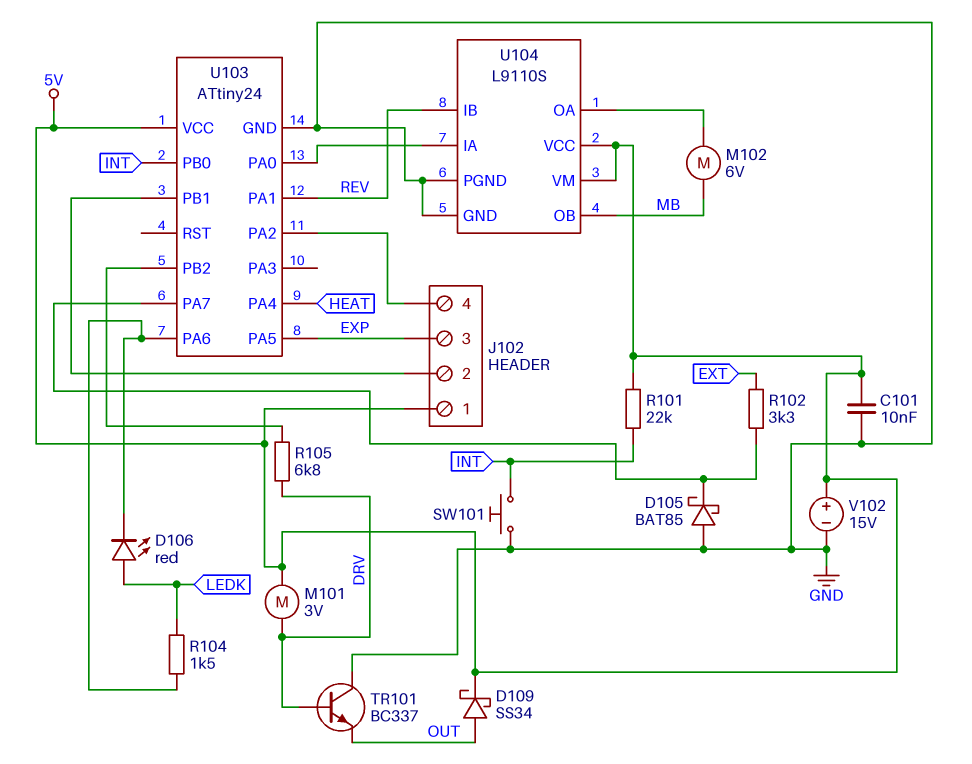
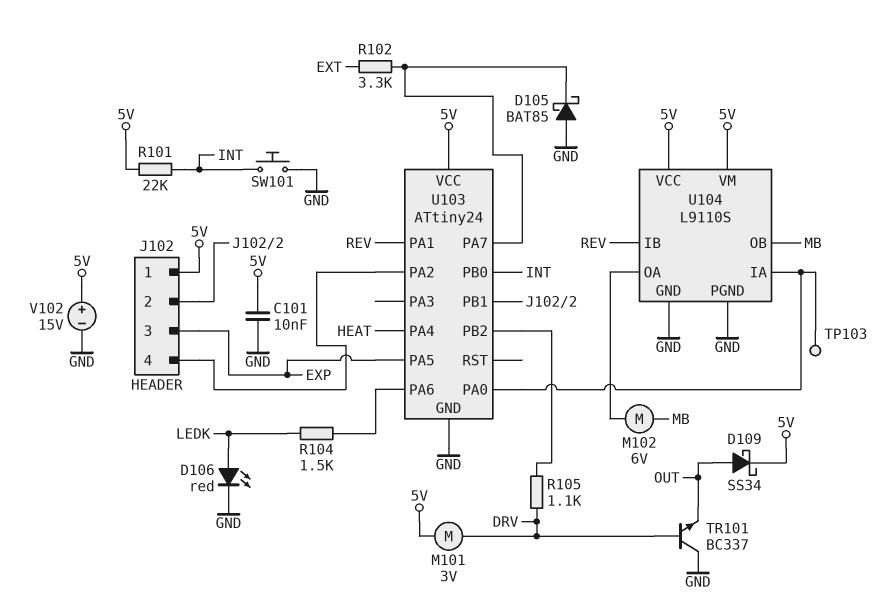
D106: LED red (A LEDK, K U103/PA6) -> LED red (A LEDK, K GND)
R105: 6.8k (DRV, U103/PB2) -> 1.1k (DRV, U103/PB2)
TP103: none -> test point (U103/PA0)

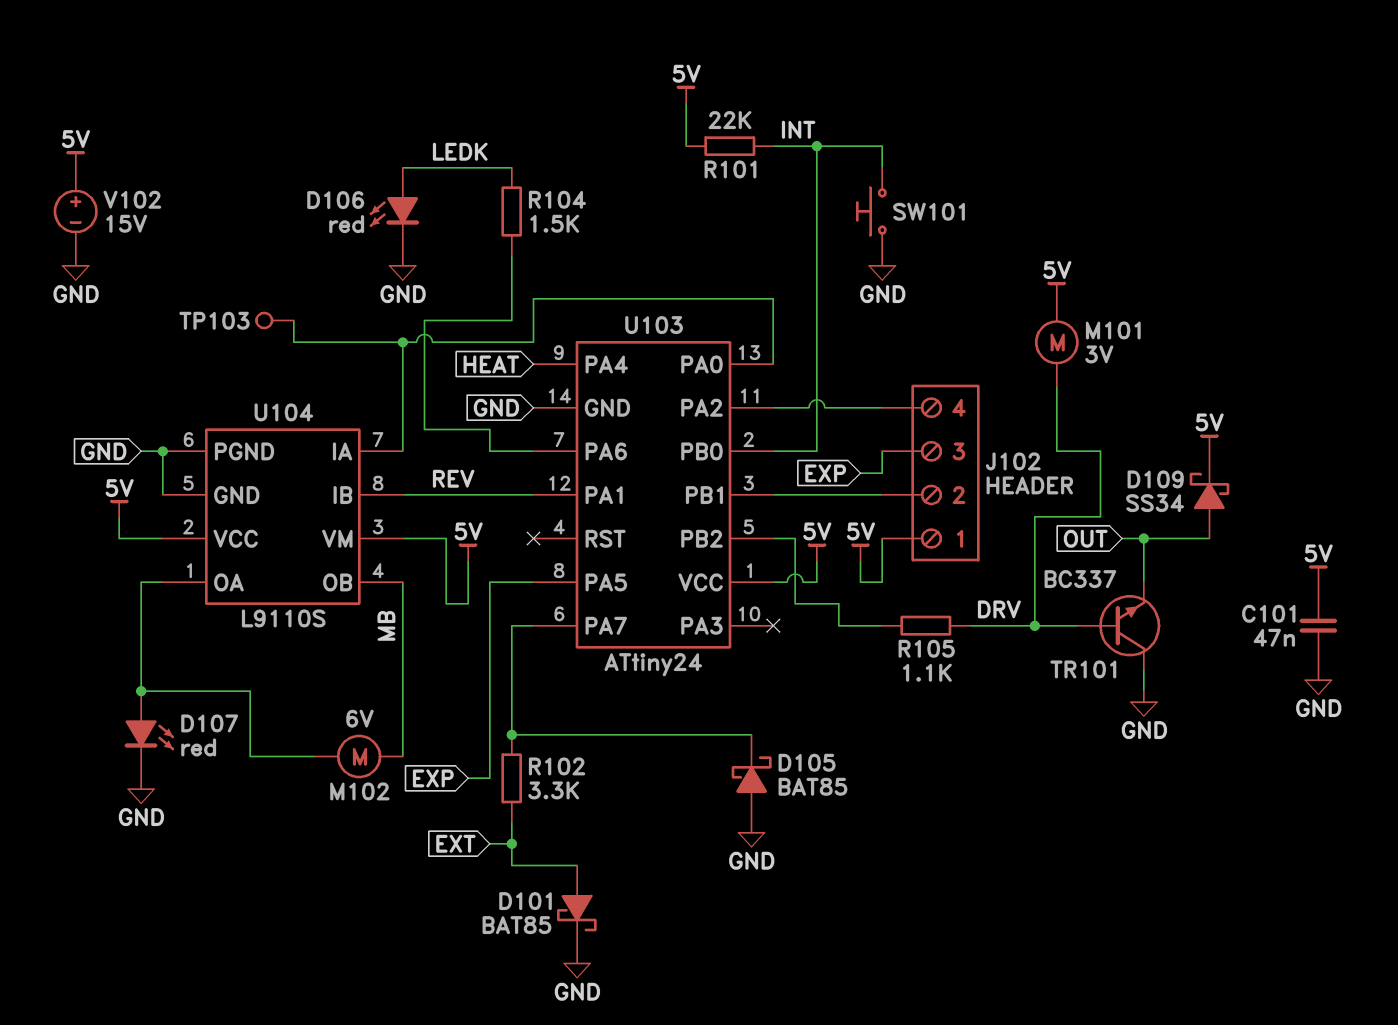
C101: 10nF (5V, GND) -> 47nF (5V, GND)
D101: none -> schottky BAT85 (A EXT, K GND)
D107: none -> LED red (A U104/OA, K GND)

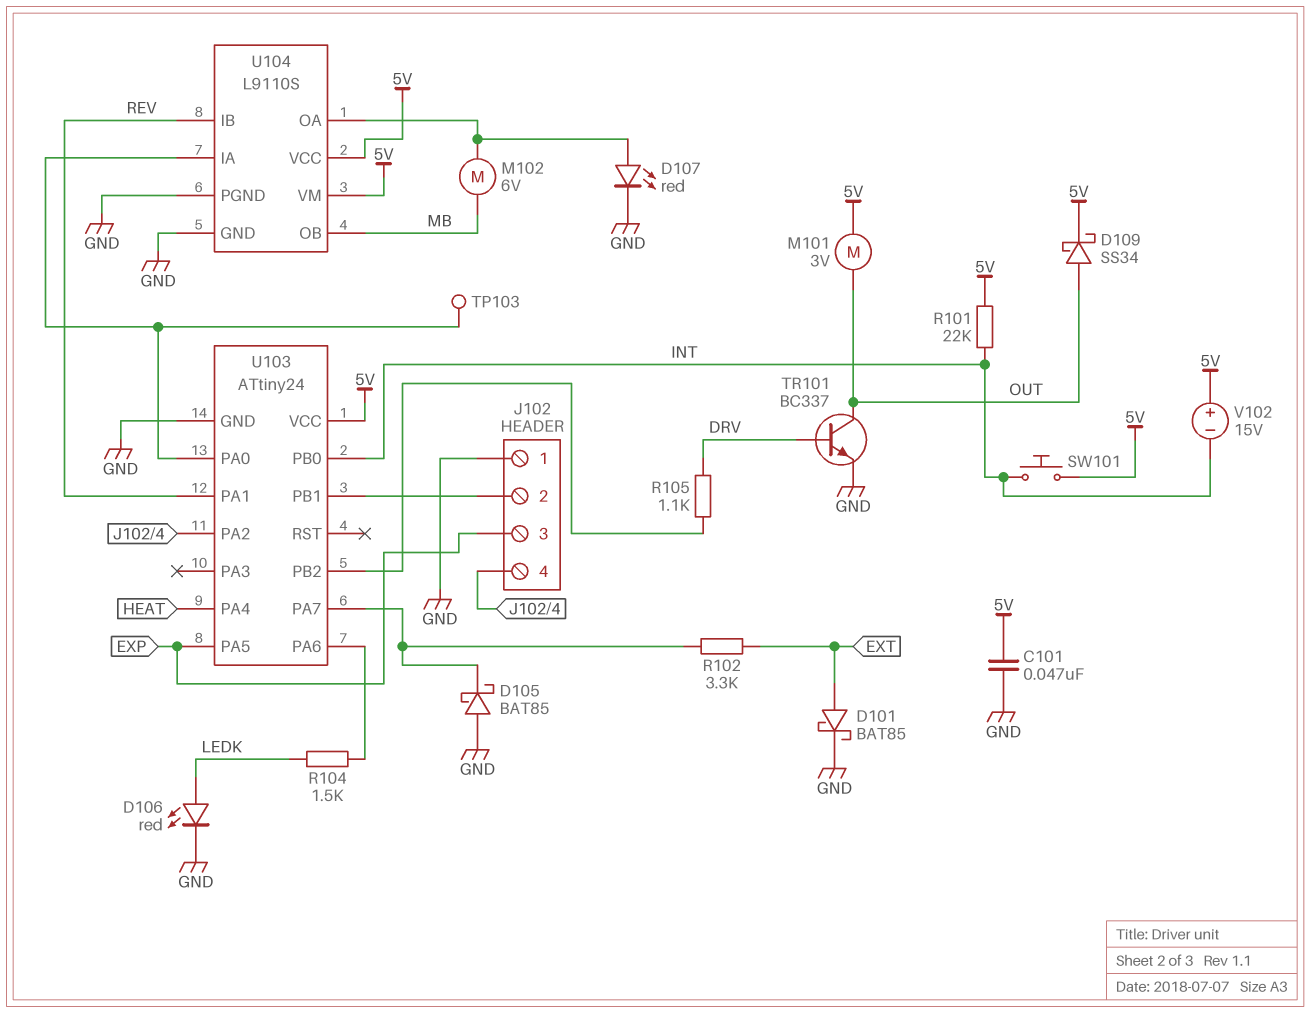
J102 pin 1: 5V -> GND
M101: motor 3V (5V, DRV) -> motor 3V (5V, OUT)
SW101: button (GND, INT) -> button (5V, INT)
TR101: NPN BC337 (B DRV, C GND, E OUT) -> NPN BC337 (B DRV, C OUT, E GND)
V102: 15V (plus 5V, minus GND) -> 15V (plus 5V, minus INT)

